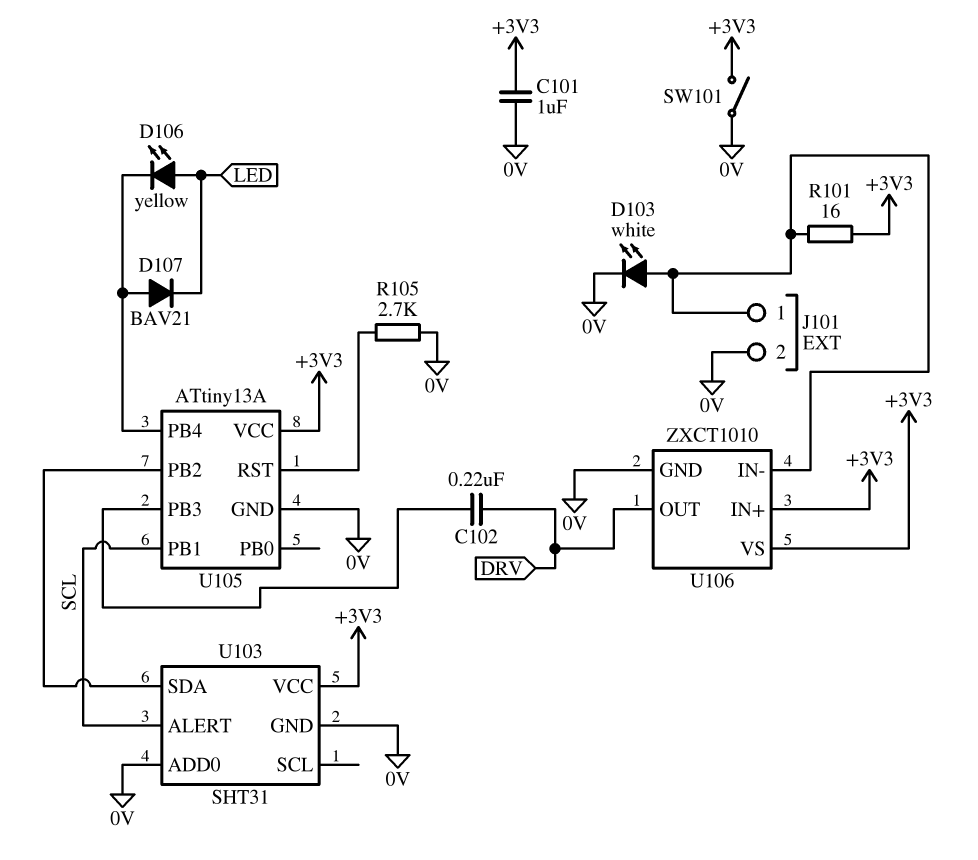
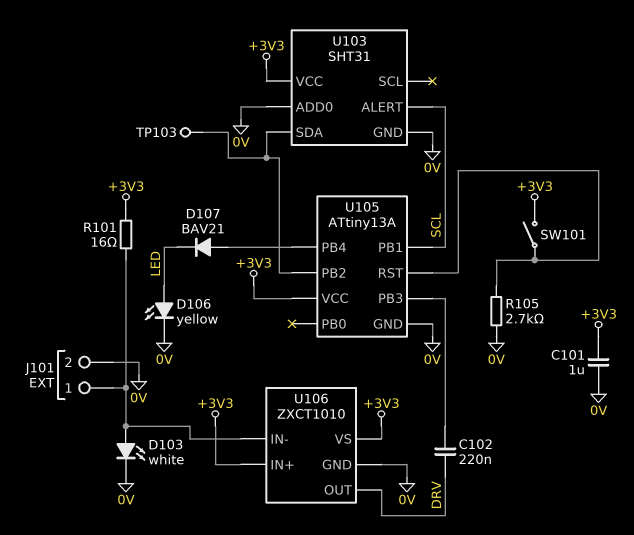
D106: LED yellow (A LED, K U105/PB4) -> LED yellow (A LED, K 0V)
SW101: switch (+3V3, 0V) -> switch (+3V3, U105/RST)
TP103: none -> test point (U103/SDA)

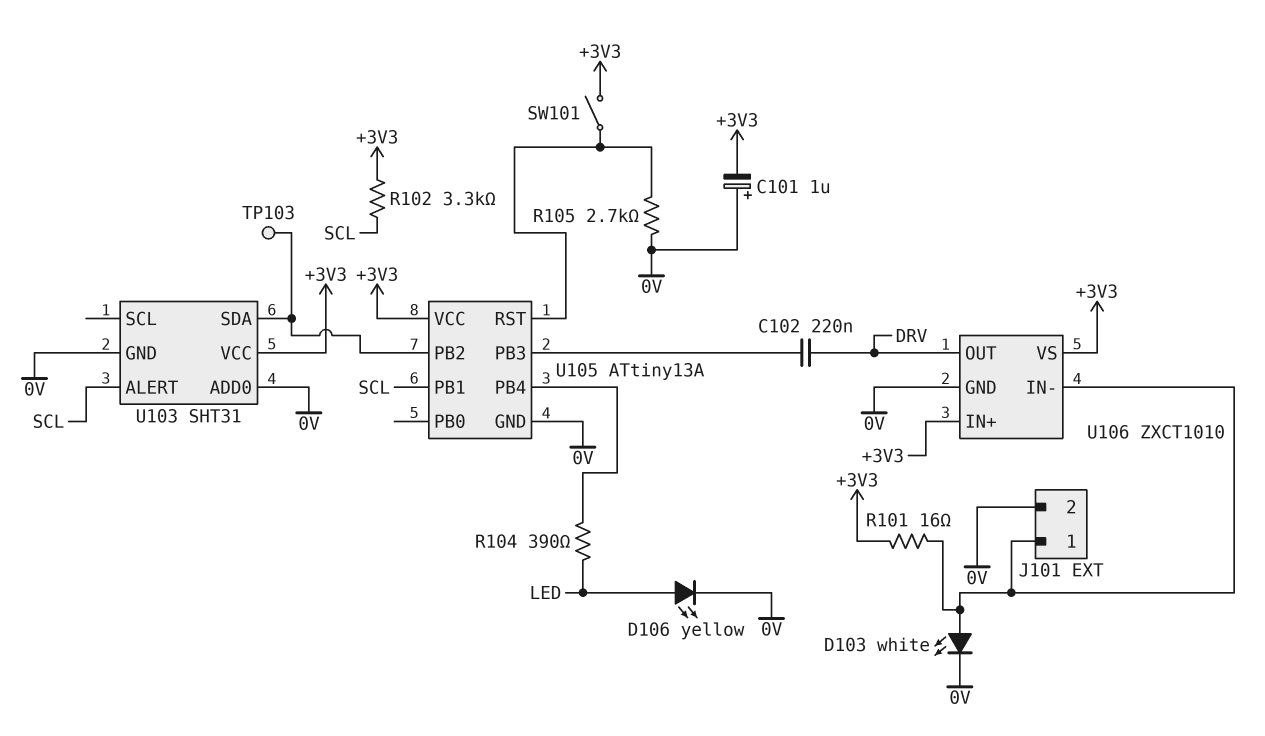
C101: 1uF (+3V3, 0V) -> 1uF (plus 0V, minus +3V3)
D107: diode BAV21 (A U105/PB4, K LED) -> none
R102: none -> 3.3k (+3V3, SCL)
R104: none -> 390 (LED, U105/PB4)

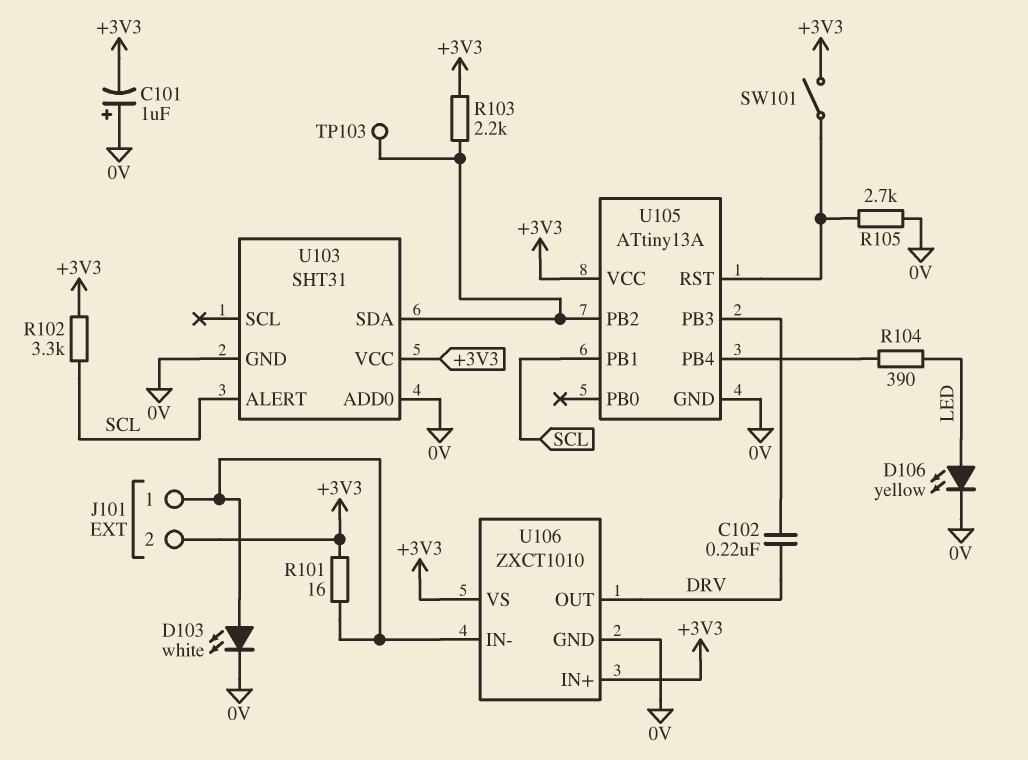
J101 pin 2: 0V -> +3V3
R103: none -> 2.2k (+3V3, U103/SDA)

